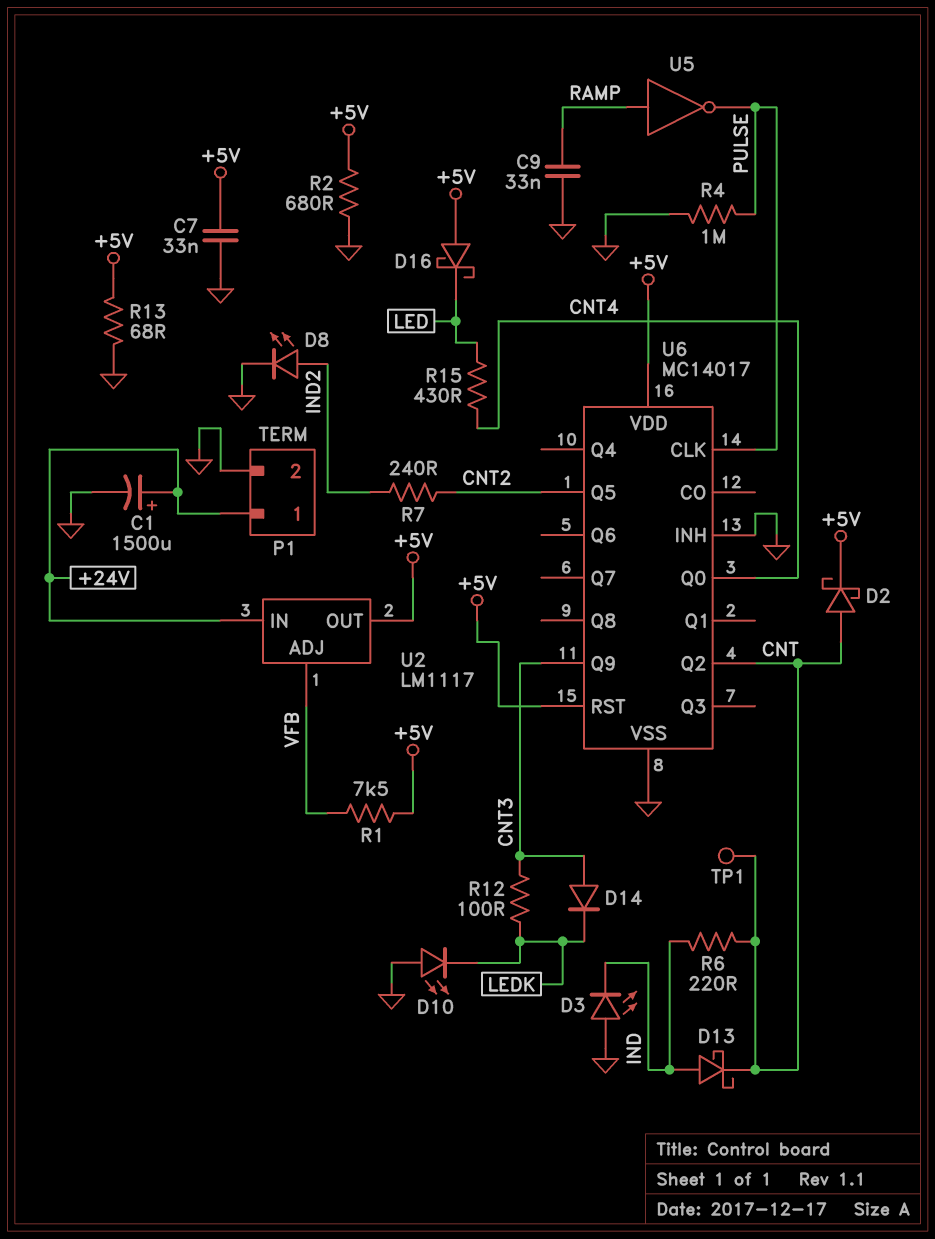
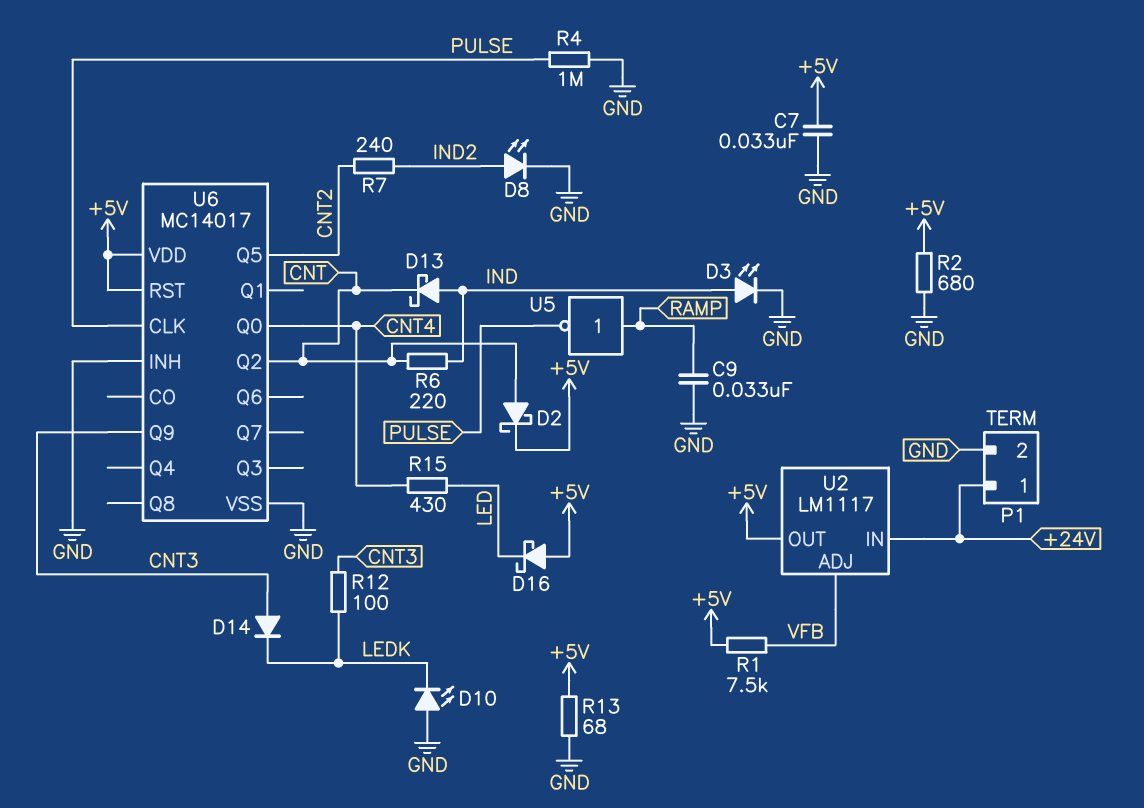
C1: 1500uF (plus +24V, minus GND) -> none
D3: LED (A GND, K IND) -> LED (A IND, K GND)
TP1: test point (CNT) -> none

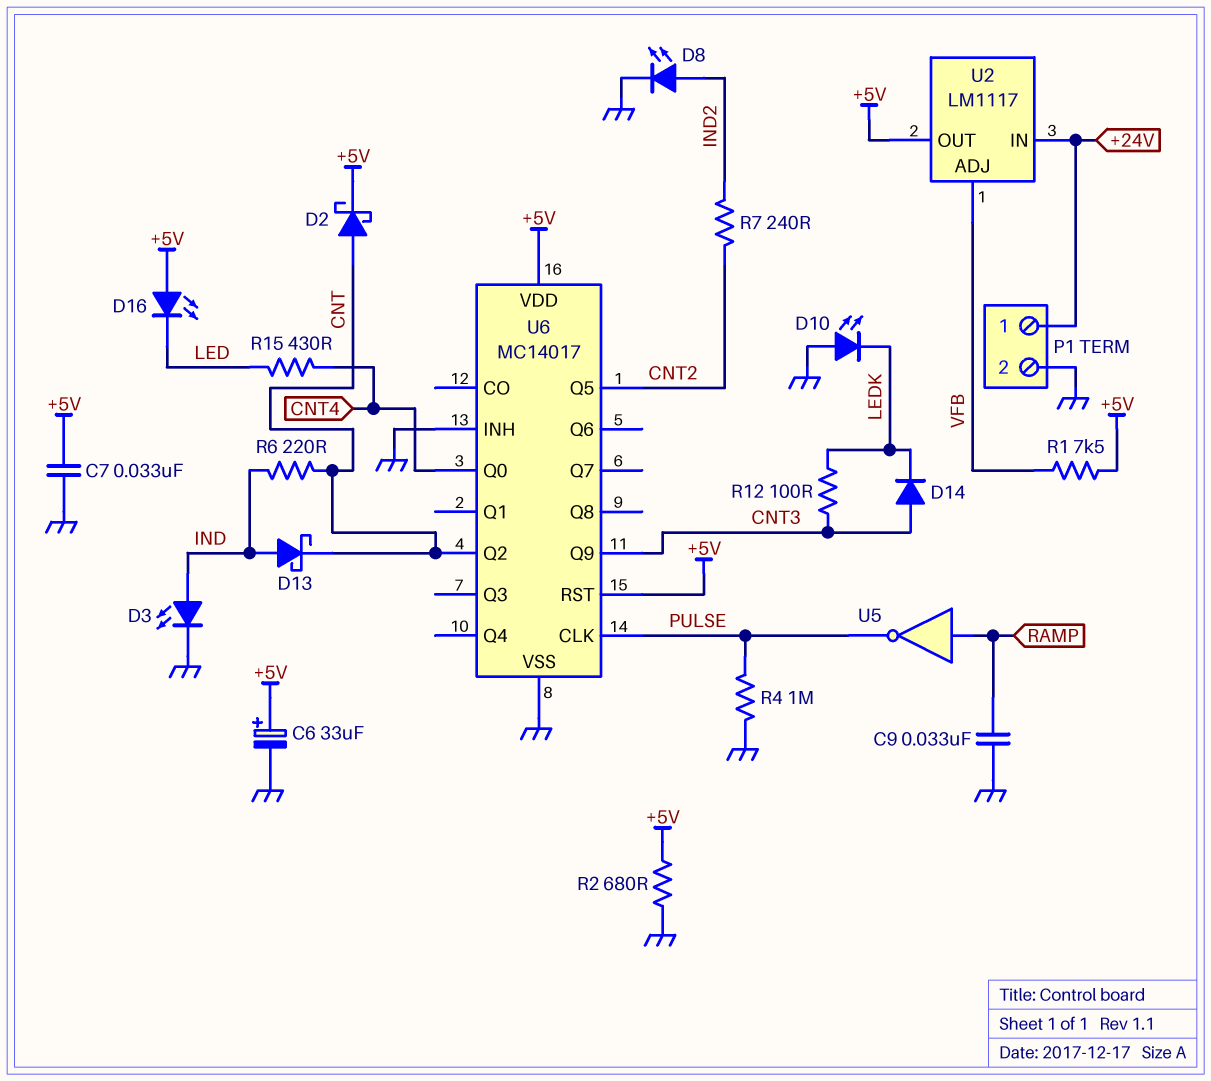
C6: none -> 33uF (plus +5V, minus GND)
D16: schottky (A +5V, K LED) -> LED (A +5V, K LED)
R13: 68 (+5V, GND) -> none

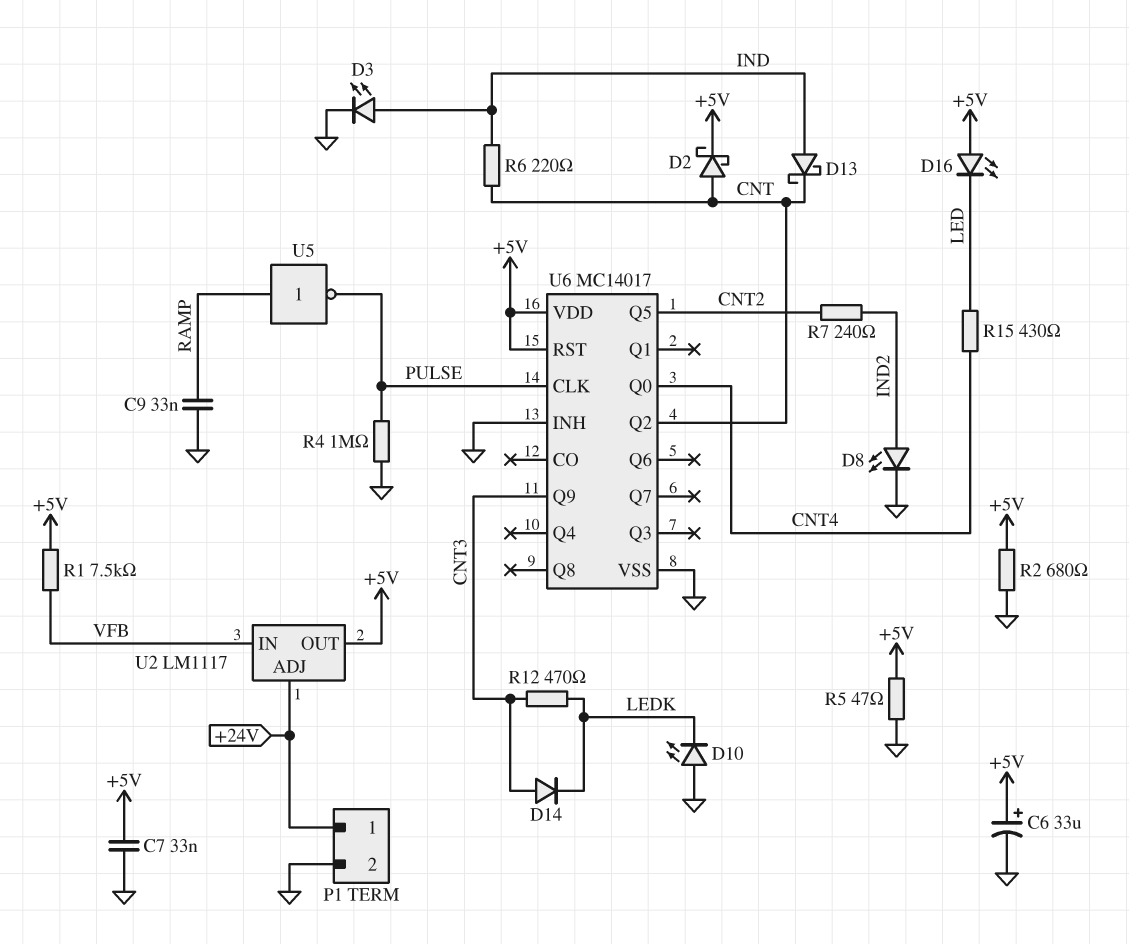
R5: none -> 47 (+5V, GND)
R12: 100 (CNT3, LEDK) -> 470 (CNT3, LEDK)
U2 pin ADJ: VFB -> +24V
U2 pin IN: +24V -> VFB

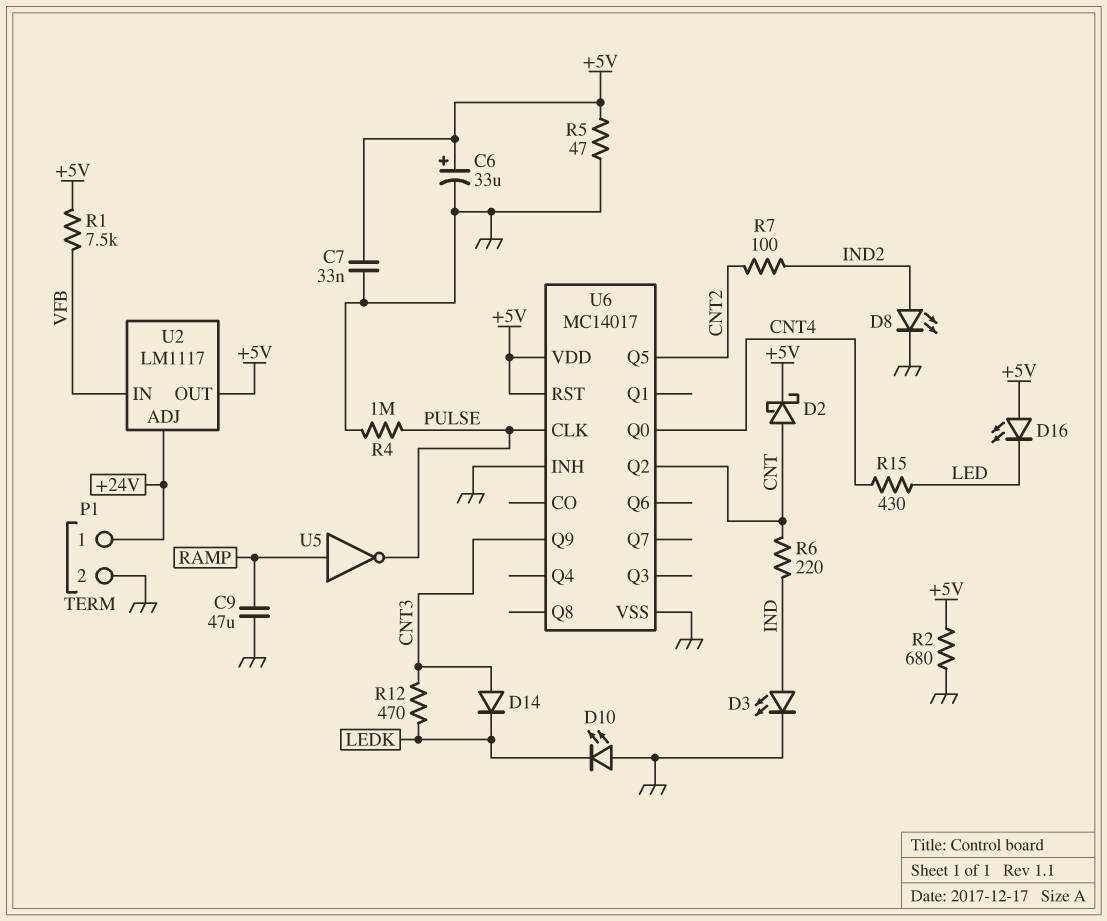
C9: 33nF (GND, RAMP) -> 47uF (GND, RAMP)
D13: schottky (A IND, K CNT) -> none
R7: 240 (CNT2, IND2) -> 100 (CNT2, IND2)

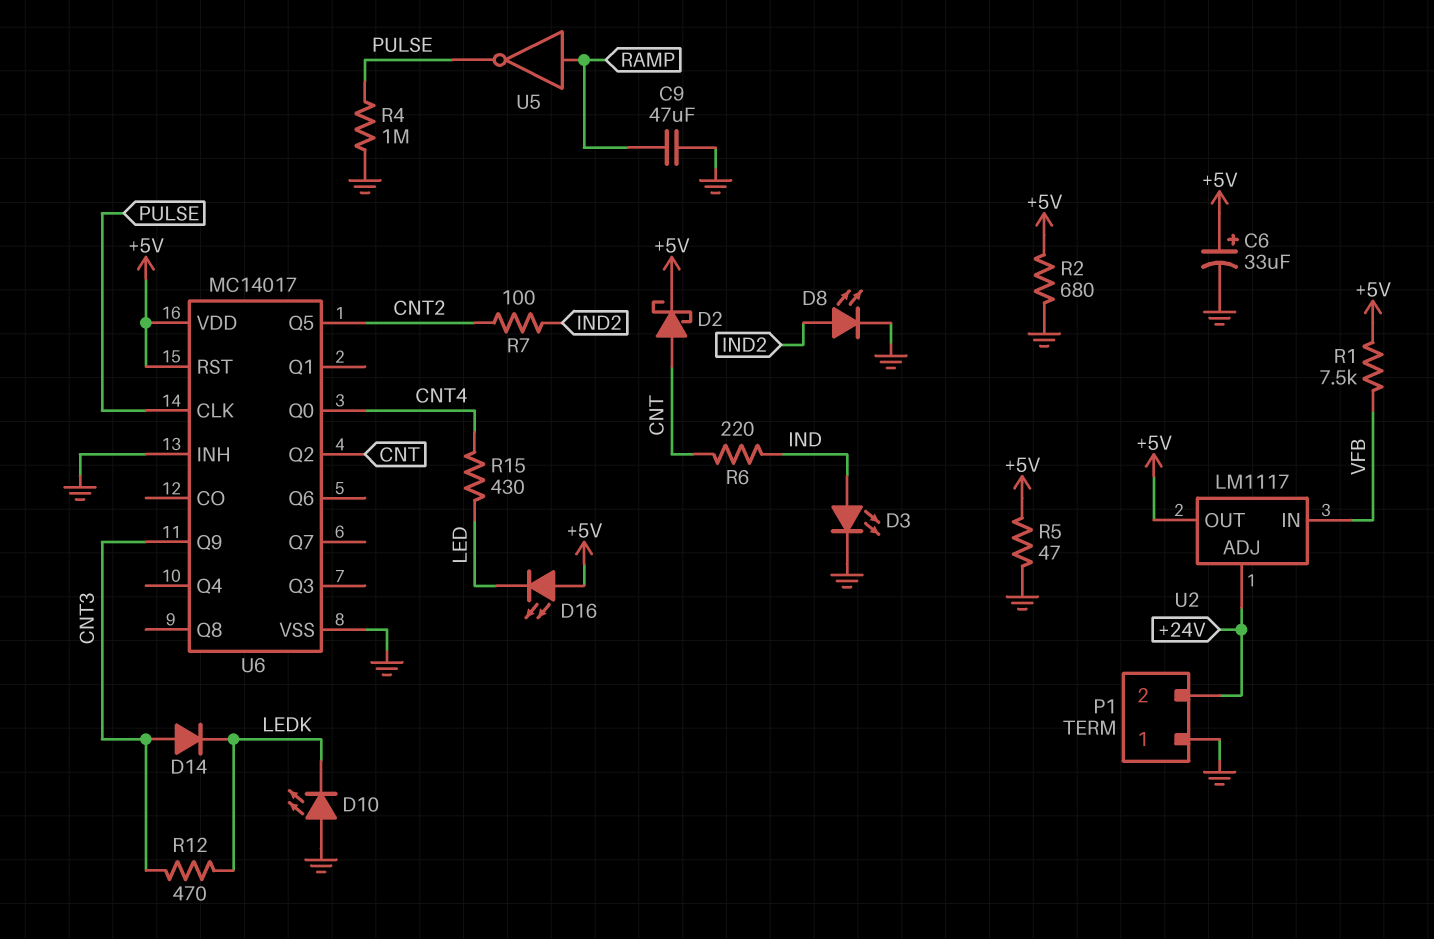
C7: 33nF (+5V, GND) -> none
P1 pin 1: +24V -> GND
P1 pin 2: GND -> +24V

